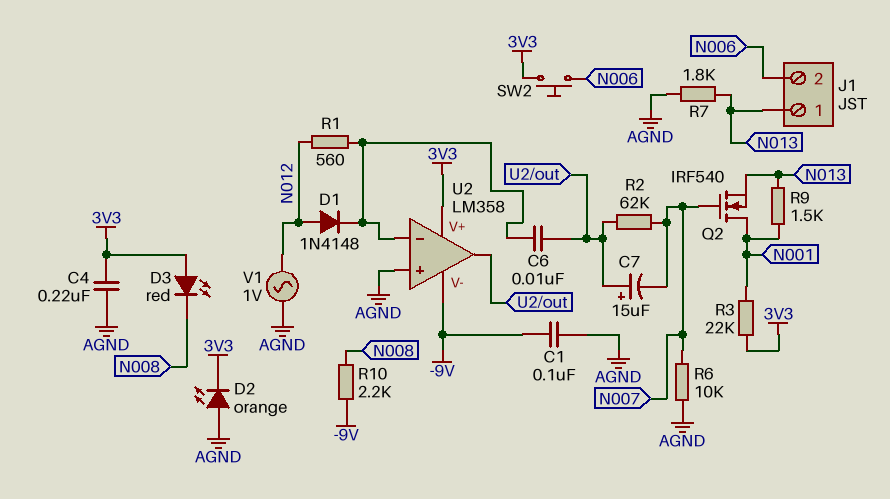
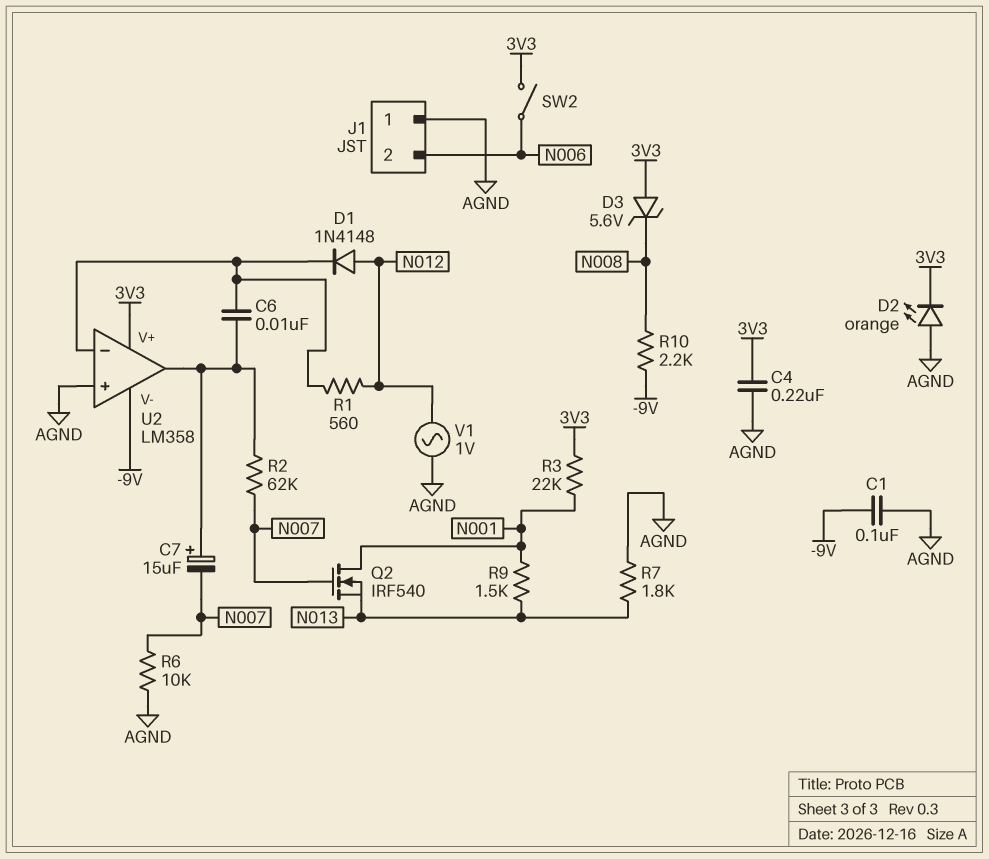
D3: LED red (A 3V3, K N008) -> zener 5.6V (A 3V3, K N008)
J1 pin 1: N013 -> AGND
SW2: button (3V3, N006) -> switch (3V3, N006)

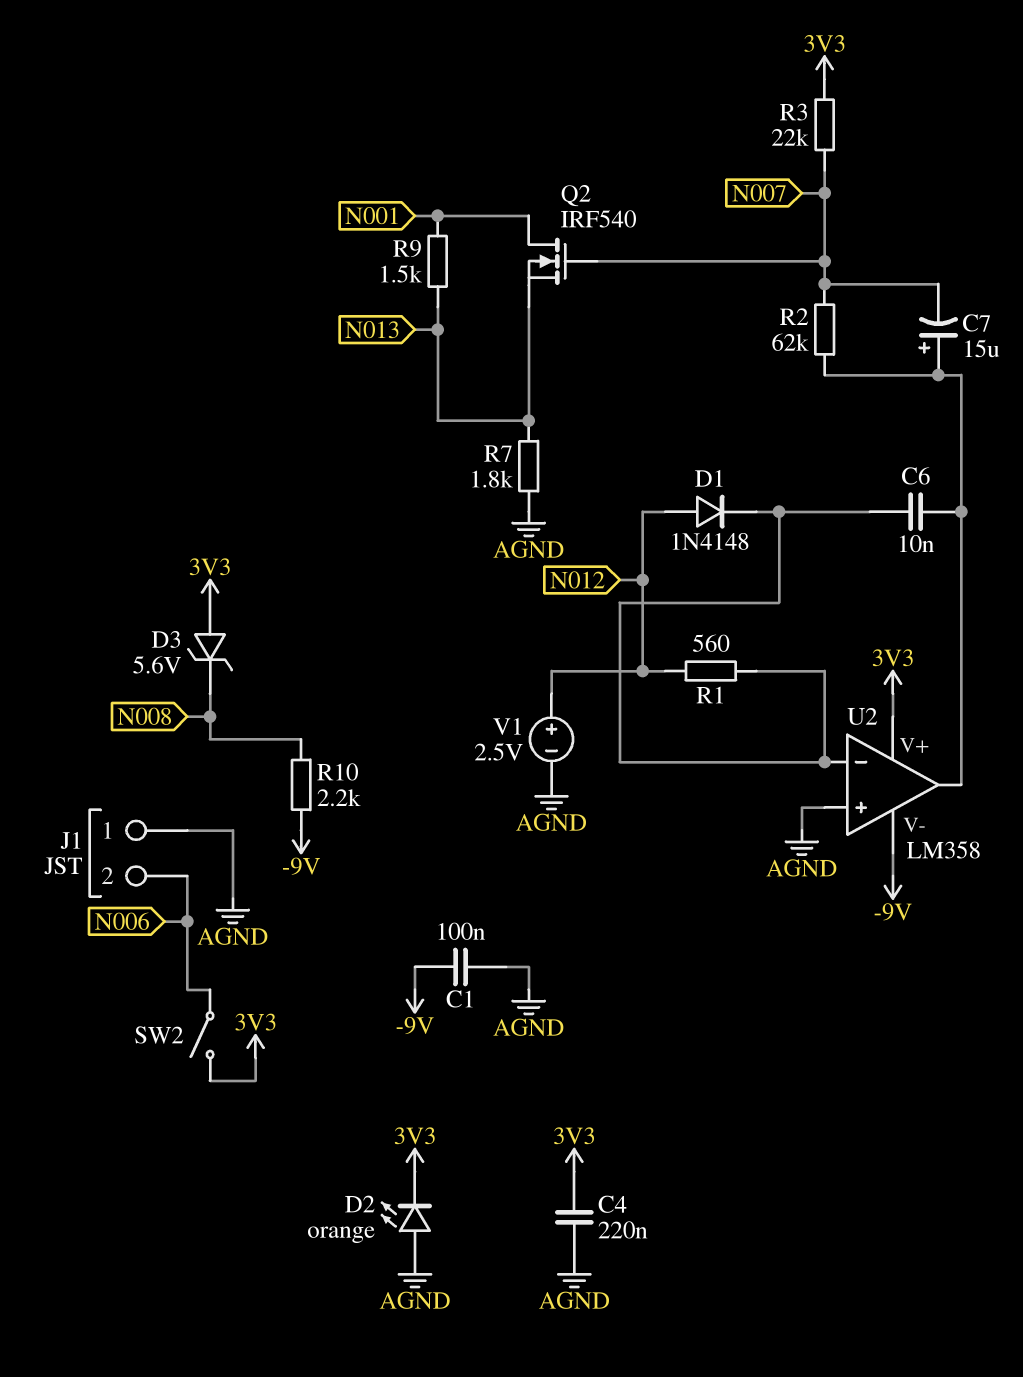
R3: 22k (3V3, N001) -> 22k (3V3, N007)
R6: 10k (AGND, N007) -> none
V1: AC 1V (AGND, N012) -> 2.5V (plus N012, minus AGND)

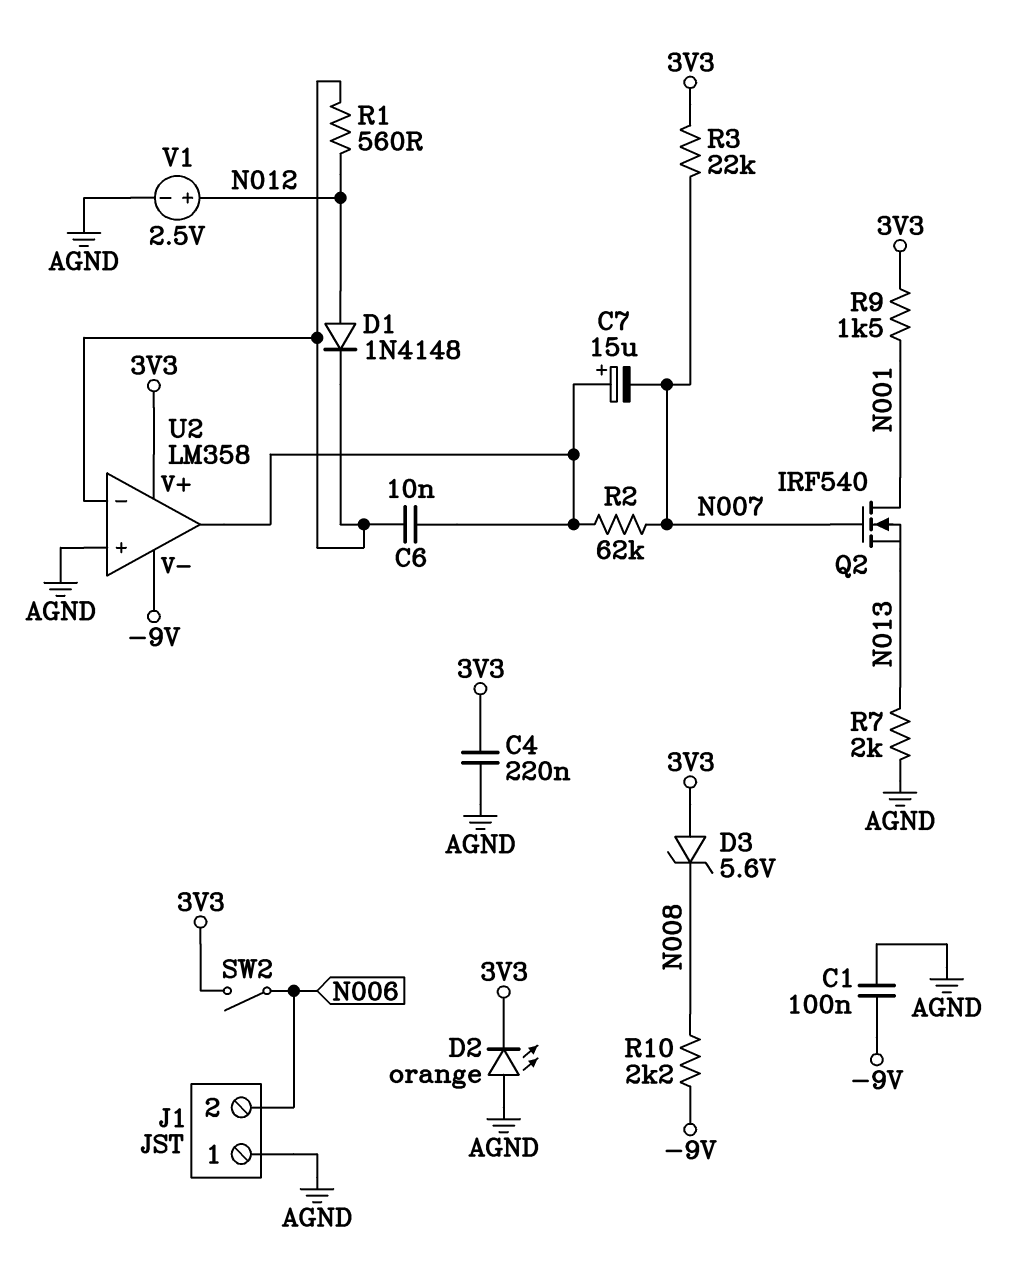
R7: 1.8k (AGND, N013) -> 2k (AGND, N013)
R9: 1.5k (N001, N013) -> 1.5k (3V3, N001)

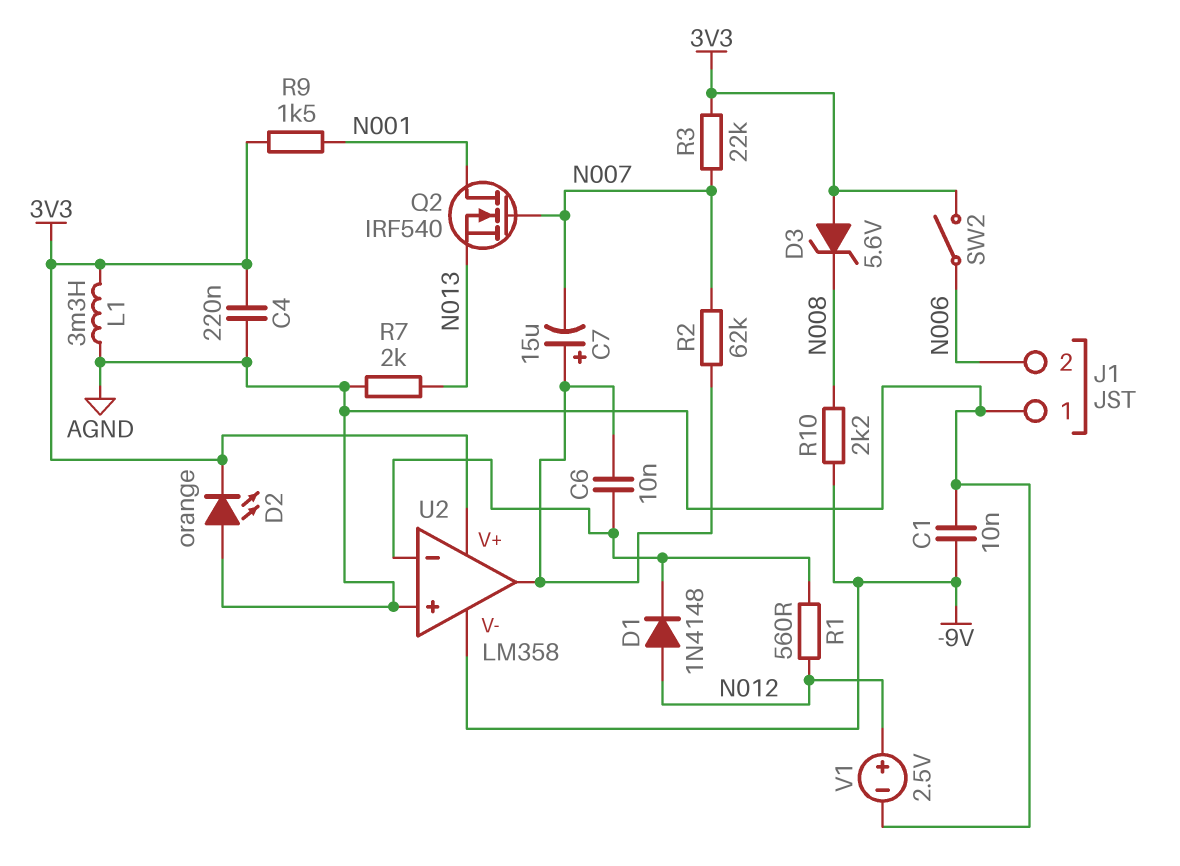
C1: 100nF (-9V, AGND) -> 10nF (-9V, AGND)
L1: none -> 3.3mH (3V3, AGND)

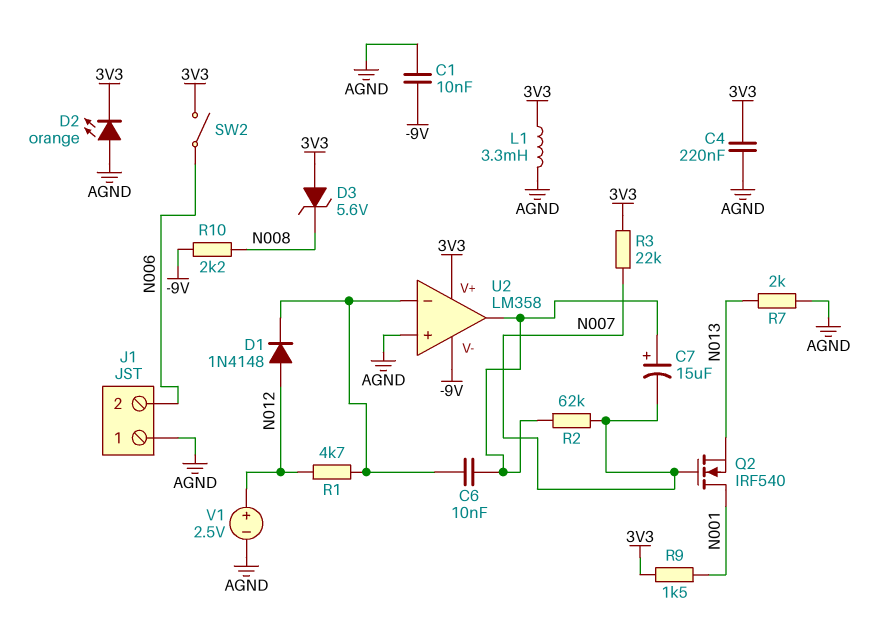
R1: 560 (N012, U2/in-) -> 4.7k (N012, U2/in-)

